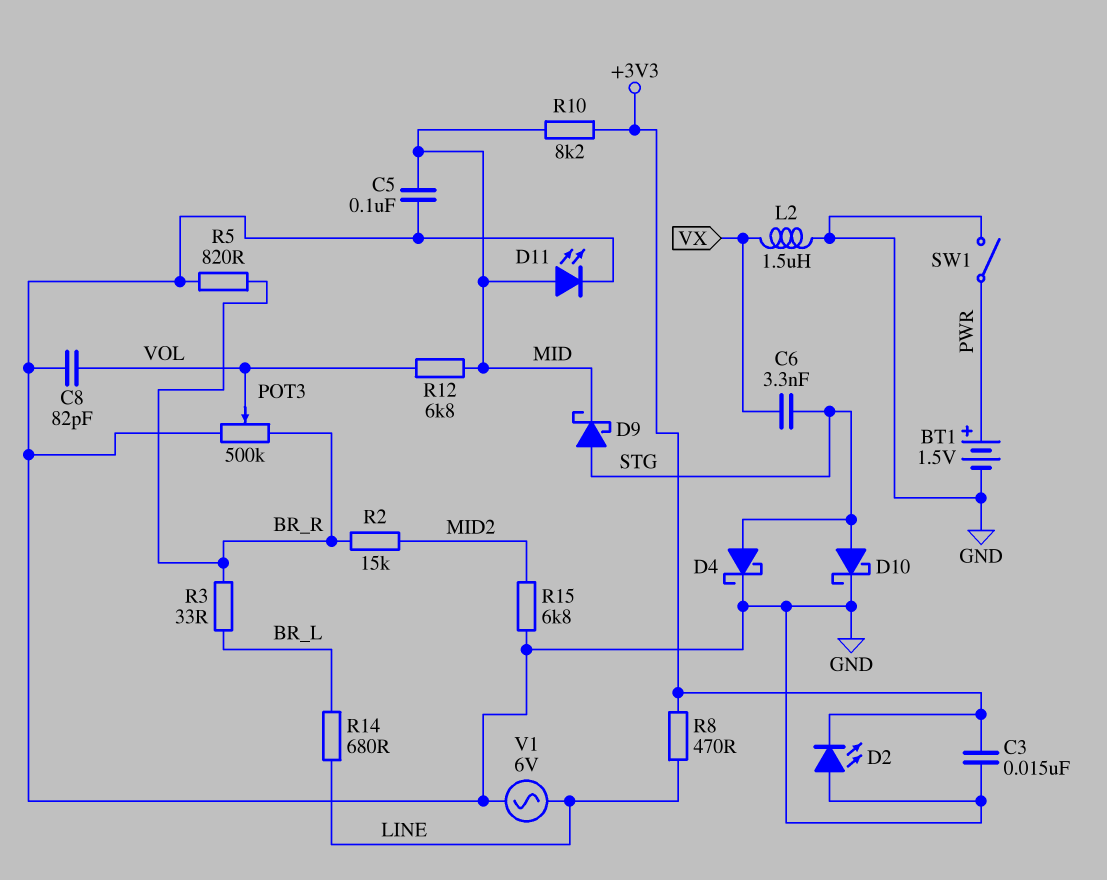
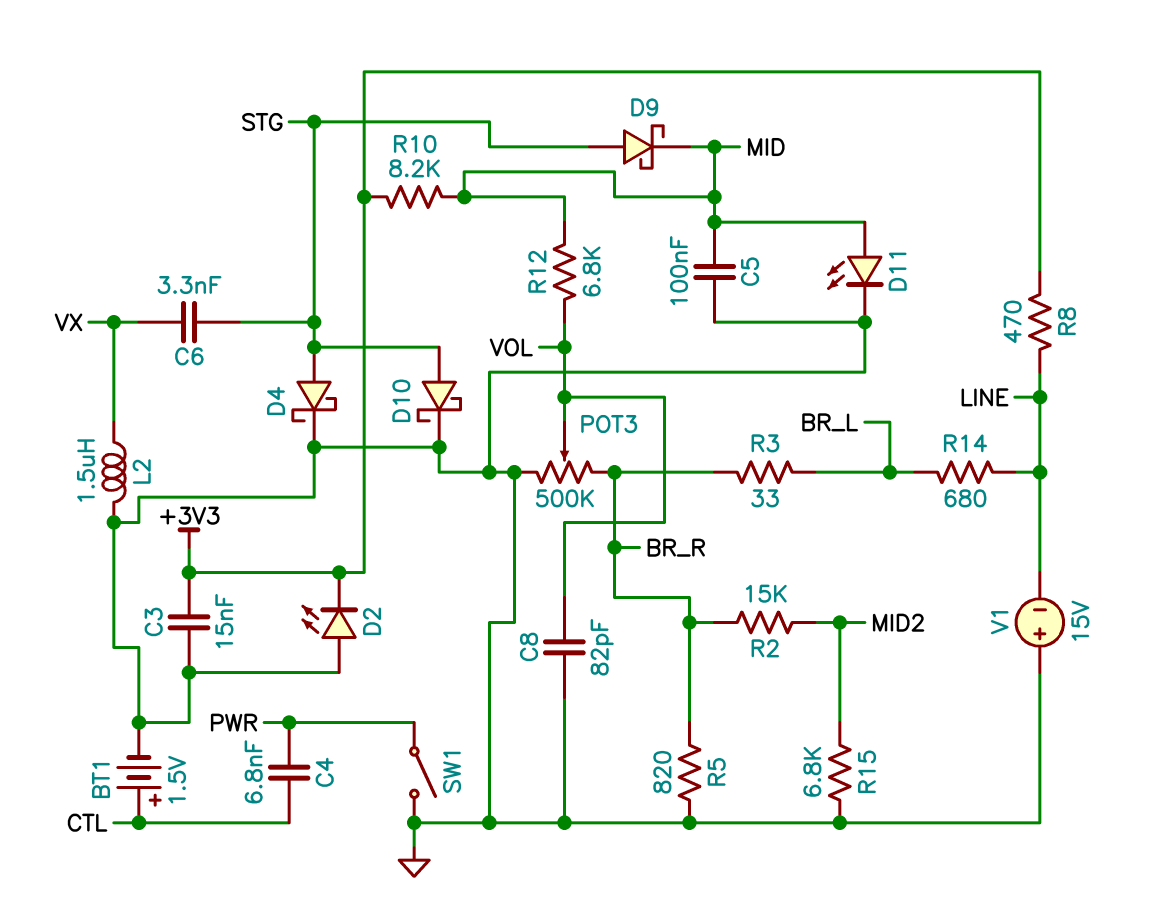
BT1: 1.5V (plus PWR, minus GND) -> 1.5V (plus CTL, minus GND)
C4: none -> 6.8nF (CTL, PWR)
V1: AC 6V (GND, LINE) -> 15V (plus GND, minus LINE)

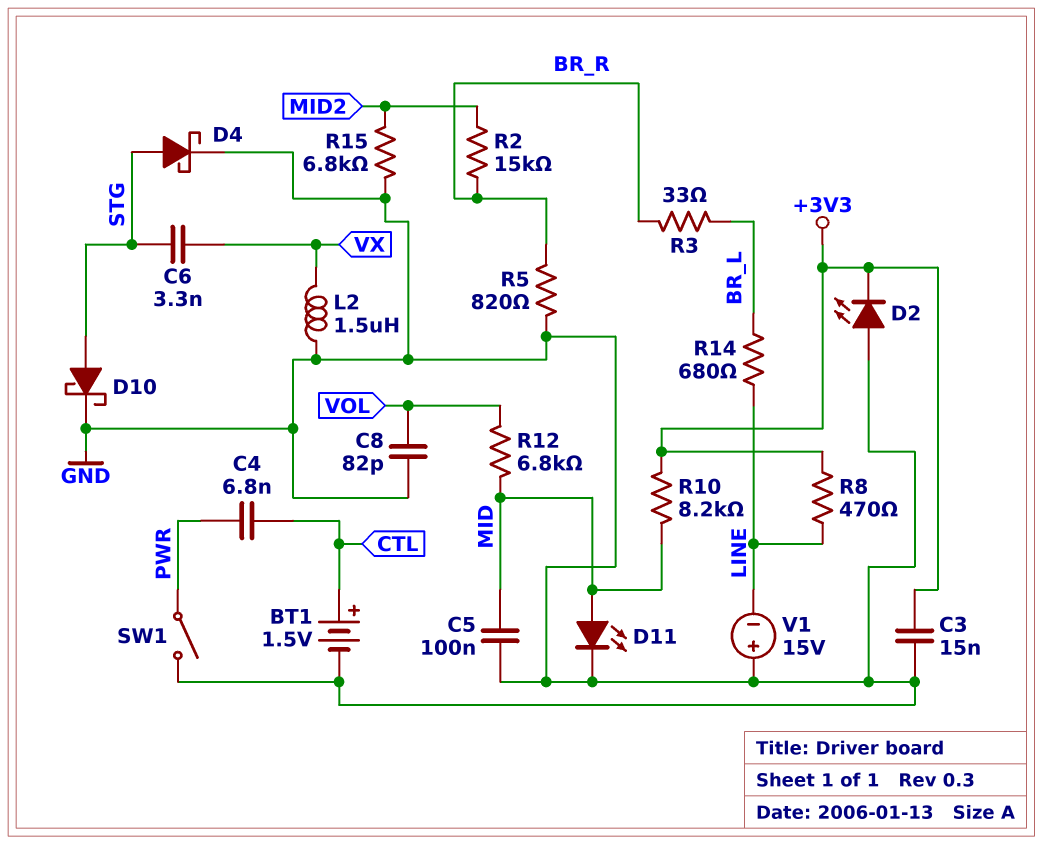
D9: schottky (A STG, K MID) -> none
POT3: 500k (BR_R, GND, wiper VOL) -> none

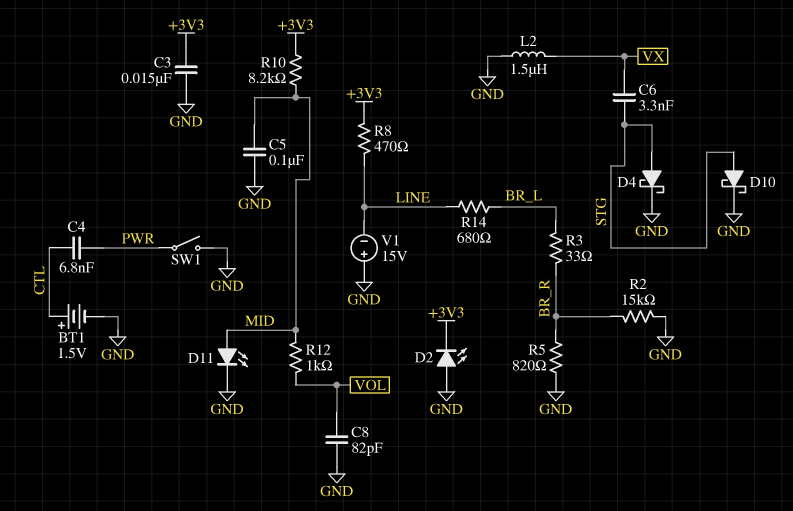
R2: 15k (BR_R, MID2) -> 15k (BR_R, GND)
R12: 6.8k (MID, VOL) -> 1k (MID, VOL)
R15: 6.8k (GND, MID2) -> none

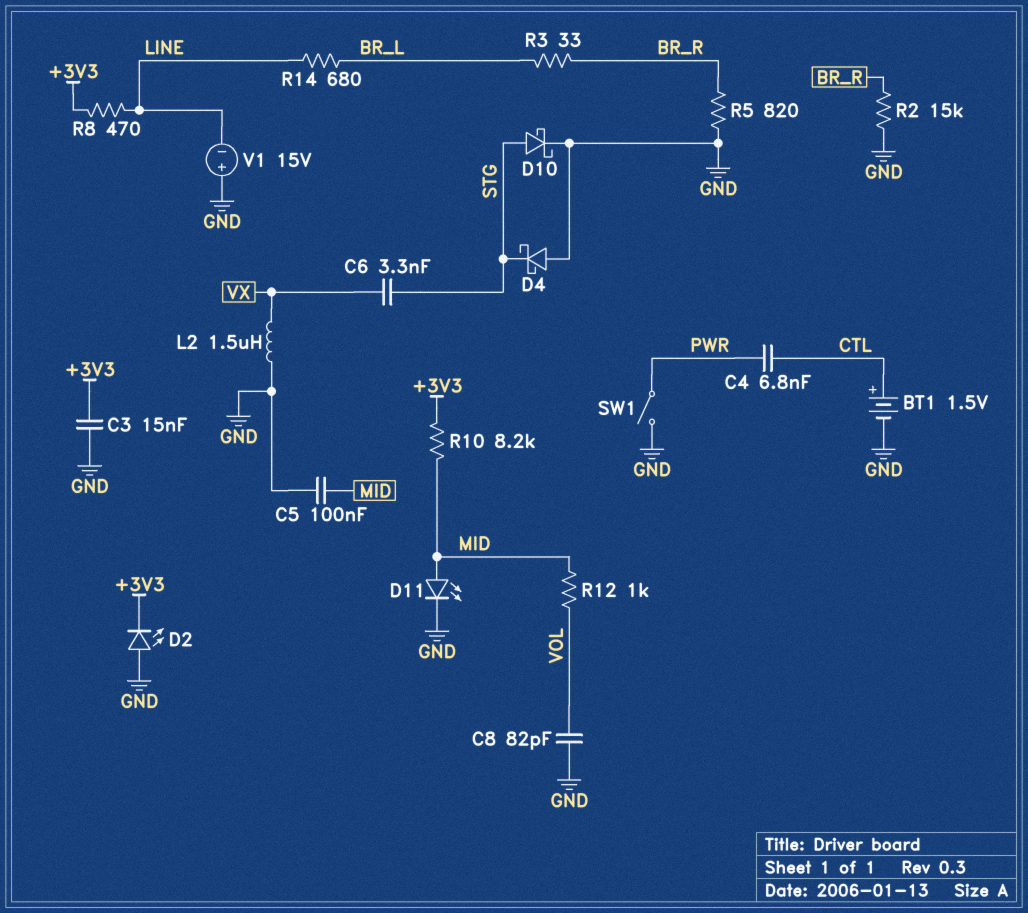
D4: schottky (A STG, K GND) -> schottky (A GND, K STG)

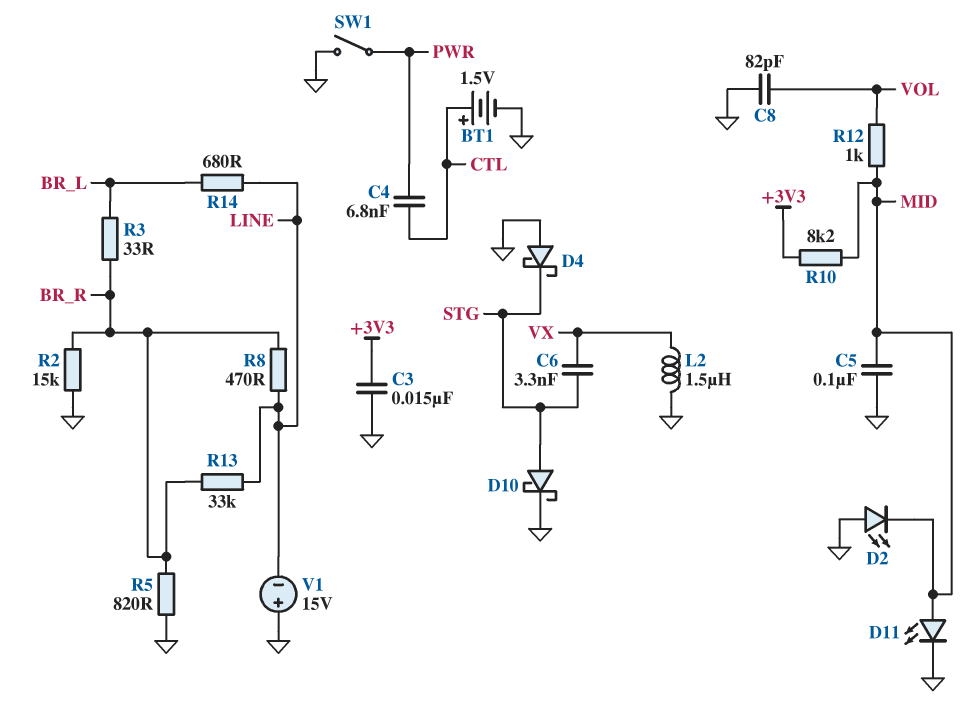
D2: LED (A GND, K +3V3) -> LED (A GND, K MID)
R8: 470 (+3V3, LINE) -> 470 (BR_R, LINE)
R13: none -> 33k (BR_R, LINE)

